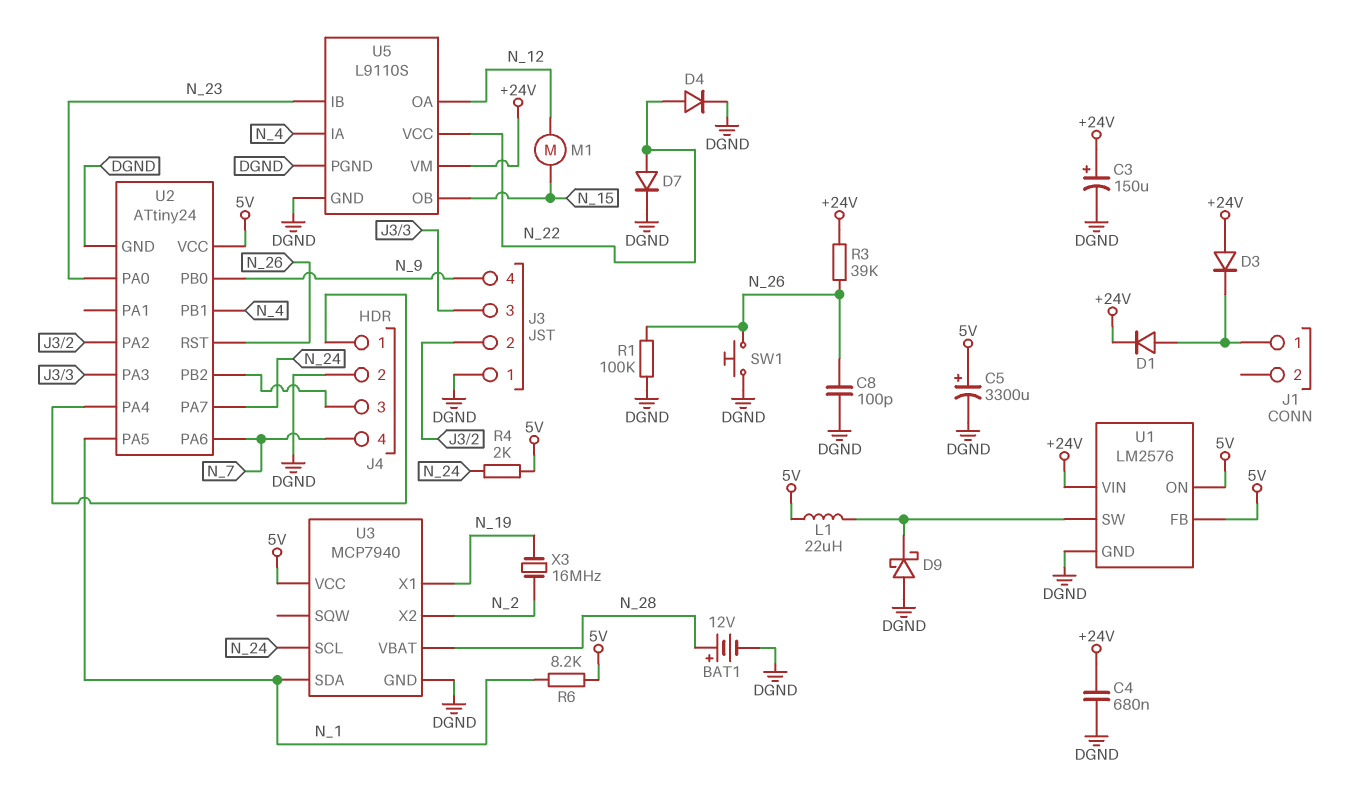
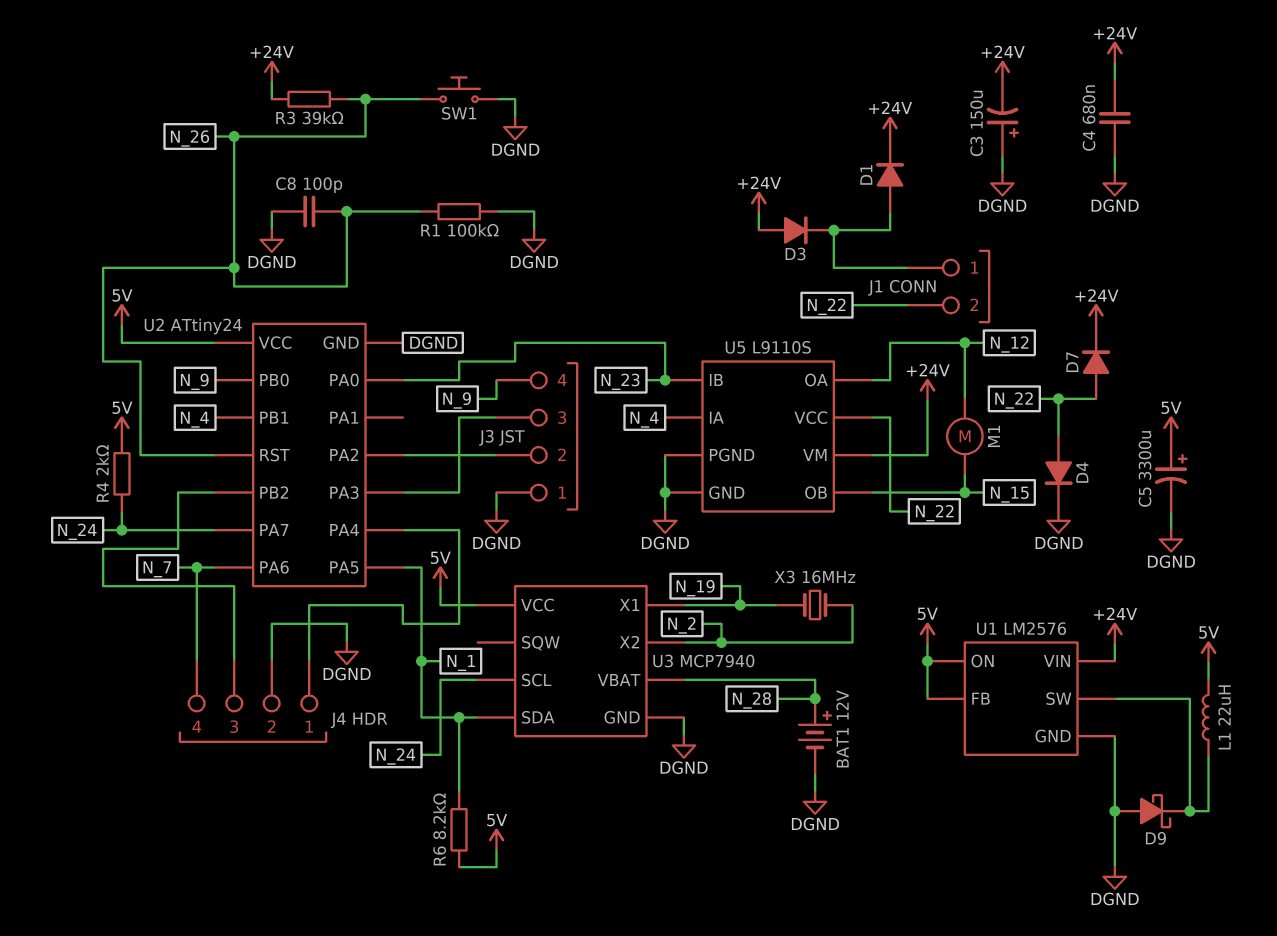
C3: 150uF (plus +24V, minus DGND) -> 150uF (plus DGND, minus +24V)
D7: diode (A N_22, K DGND) -> diode (A N_22, K +24V)
J1 pin 2: none -> N_22

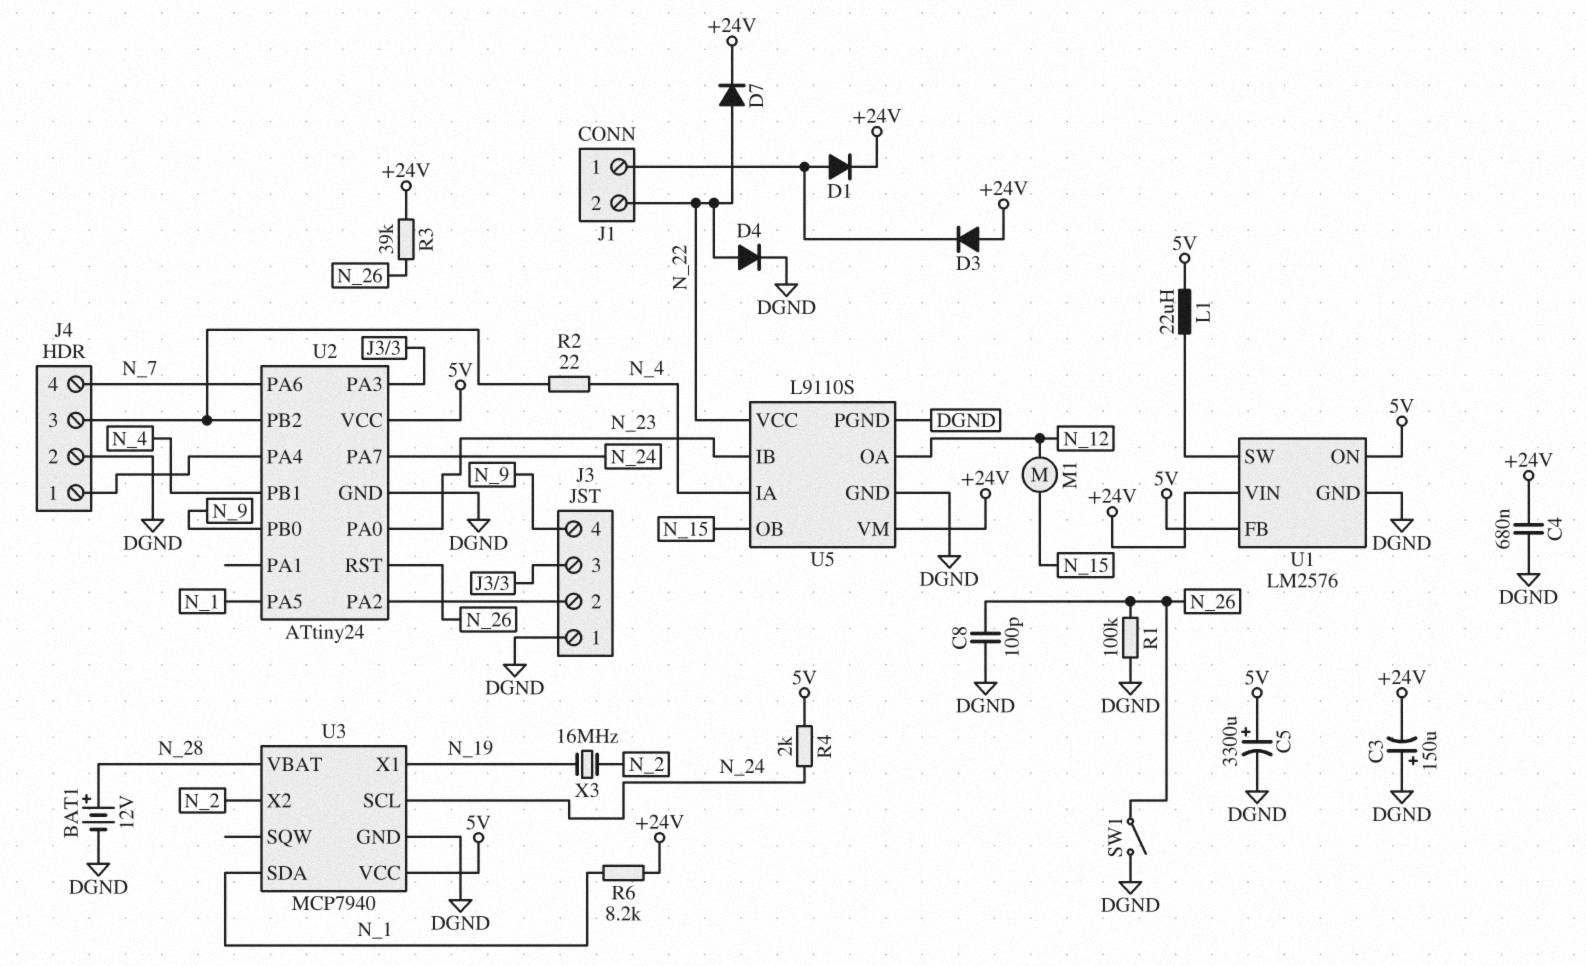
D9: schottky (A DGND, K U1/SW) -> none
R2: none -> 22 (J4/3, N_4)
R6: 8.2k (5V, N_1) -> 8.2k (+24V, N_1)
SW1: button (DGND, N_26) -> switch (DGND, N_26)

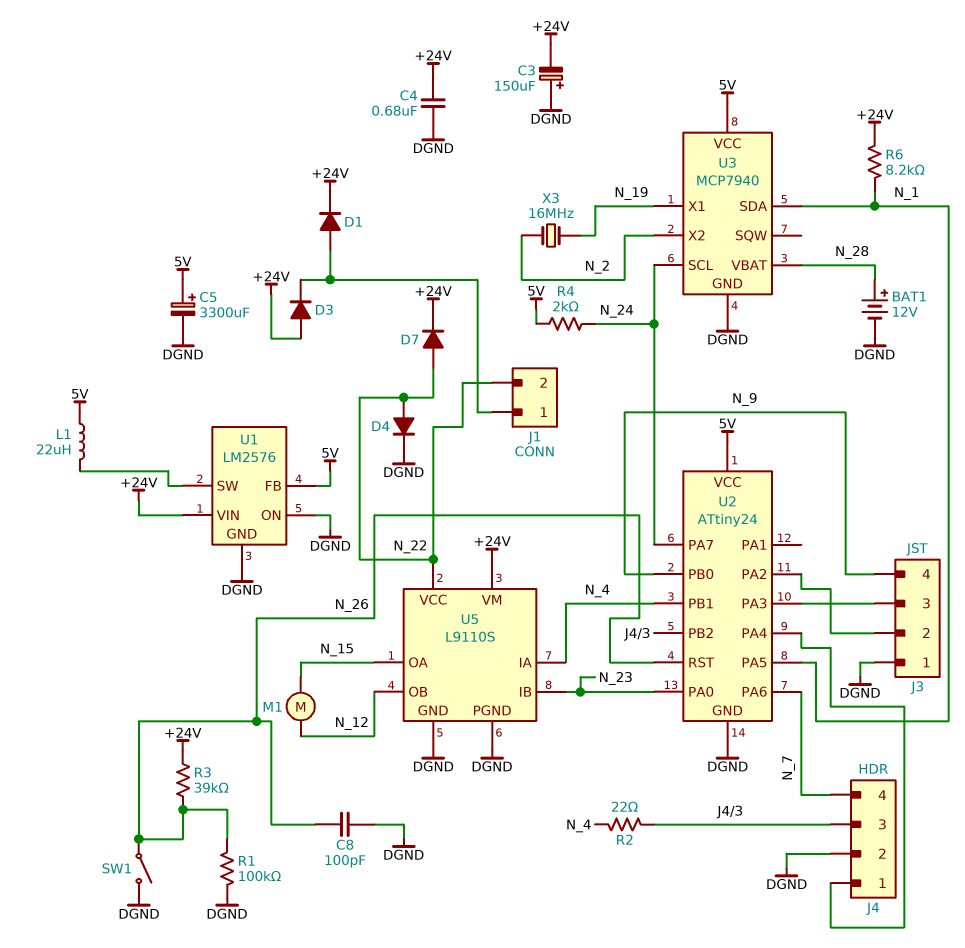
U1 pin ON: 5V -> DGND
U5 pin OA: N_12 -> N_15
U5 pin OB: N_15 -> N_12

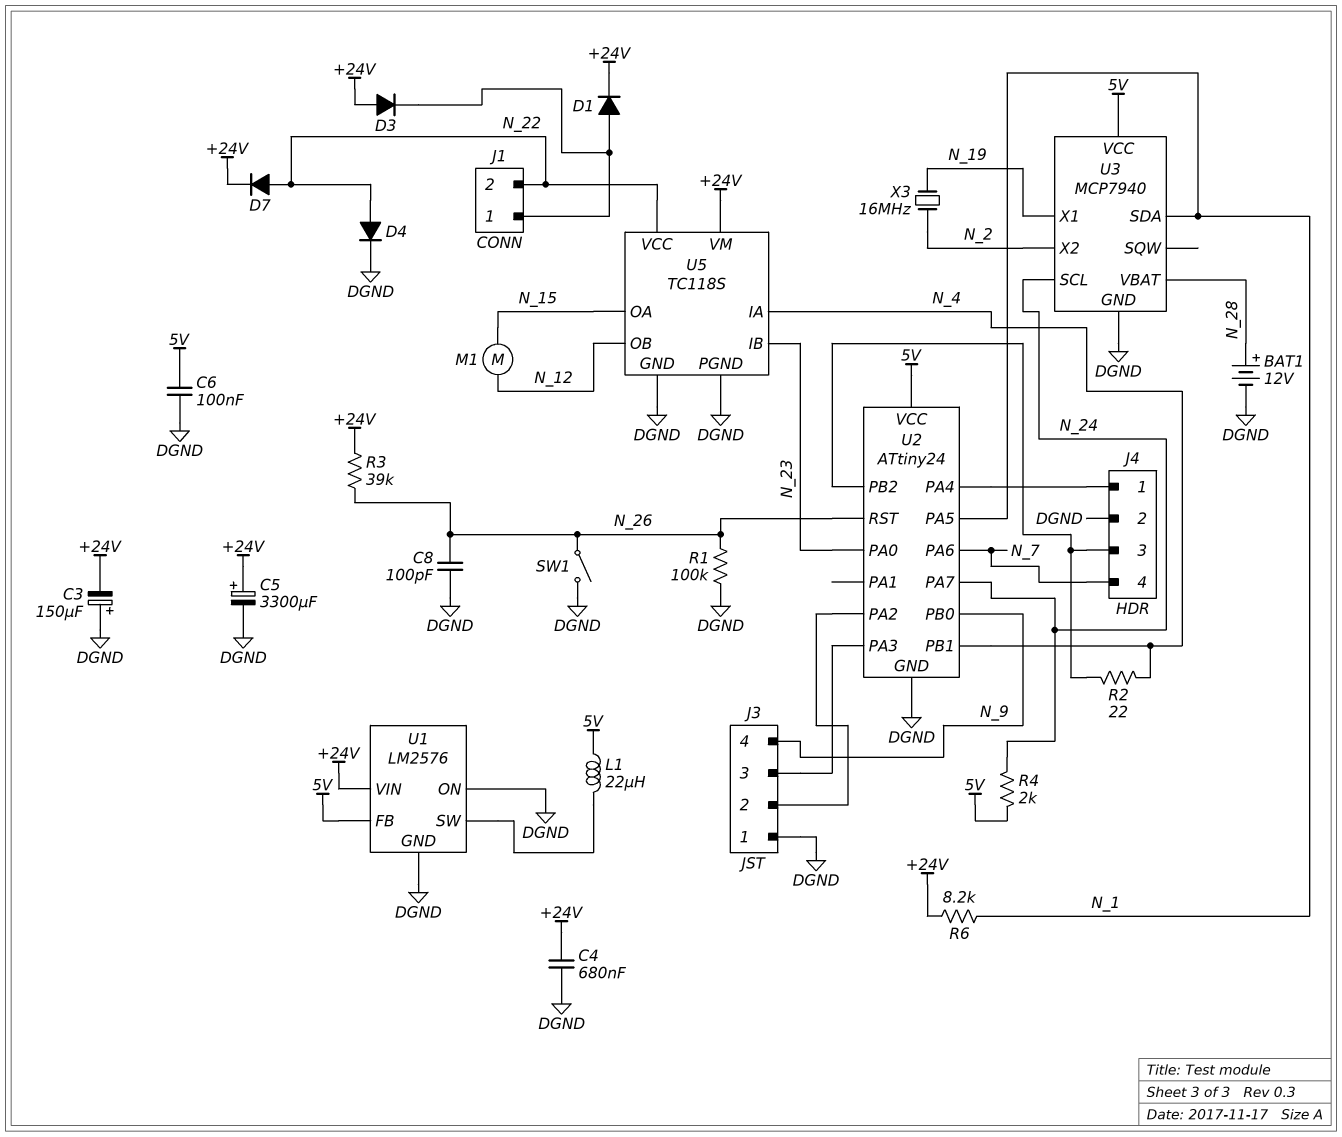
C5: 3300uF (plus 5V, minus DGND) -> 3300uF (plus +24V, minus DGND)
C6: none -> 100nF (5V, DGND)
U5: L9110S -> TC118S

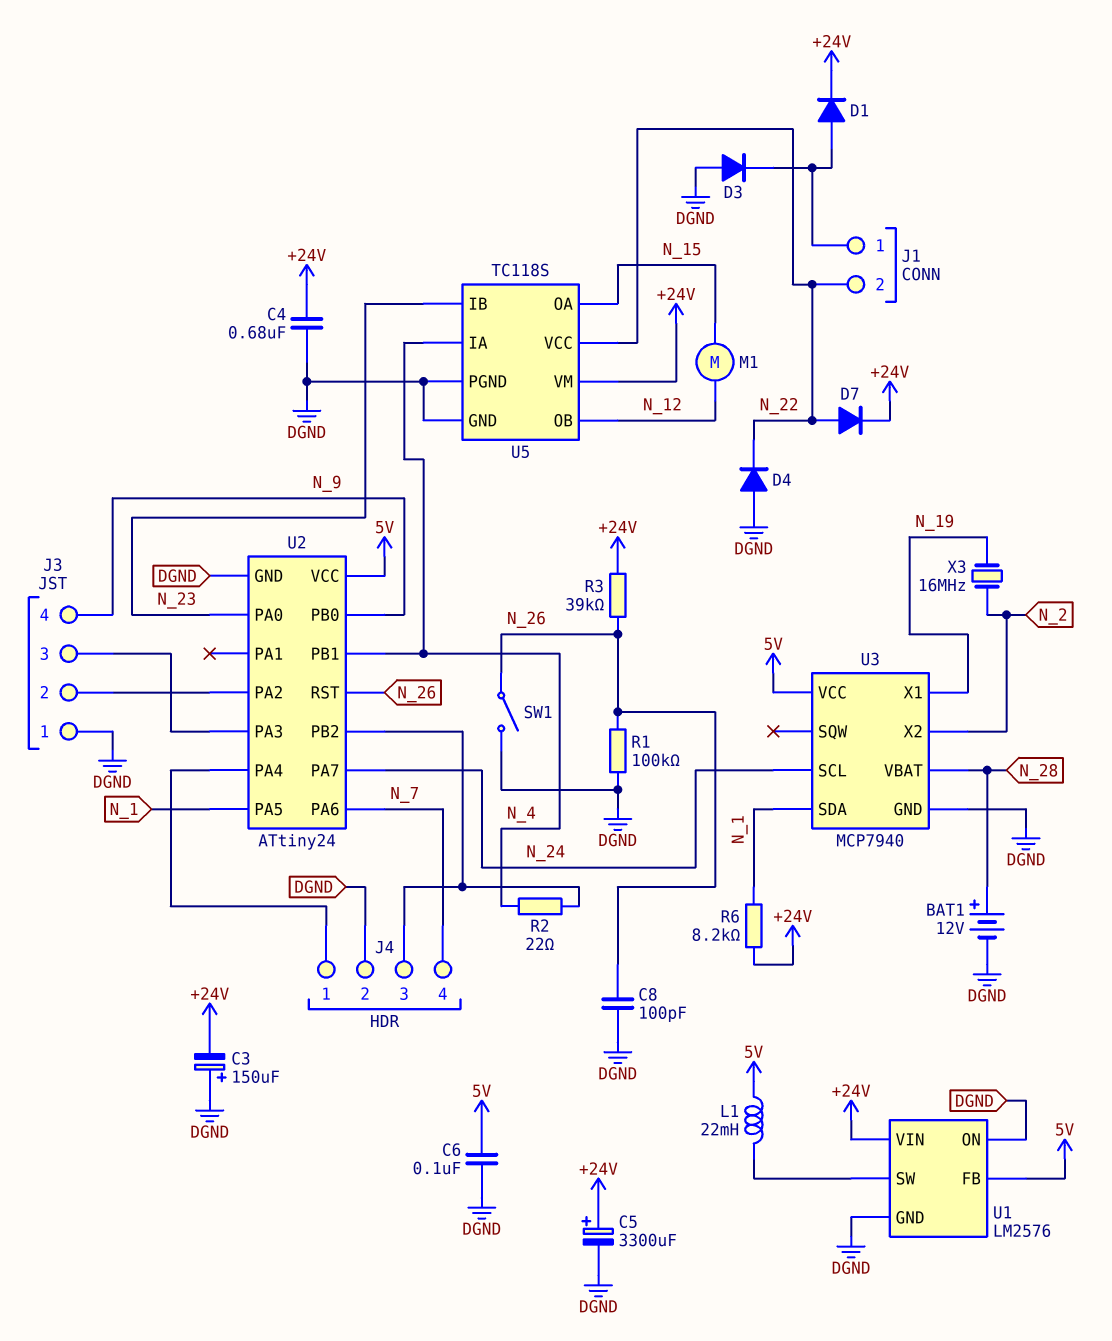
D3: diode (A +24V, K J1/1) -> diode (A DGND, K J1/1)
D4: diode (A N_22, K DGND) -> diode (A DGND, K N_22)
L1: 22uH (5V, U1/SW) -> 22mH (5V, U1/SW)
R4: 2k (5V, N_24) -> none

